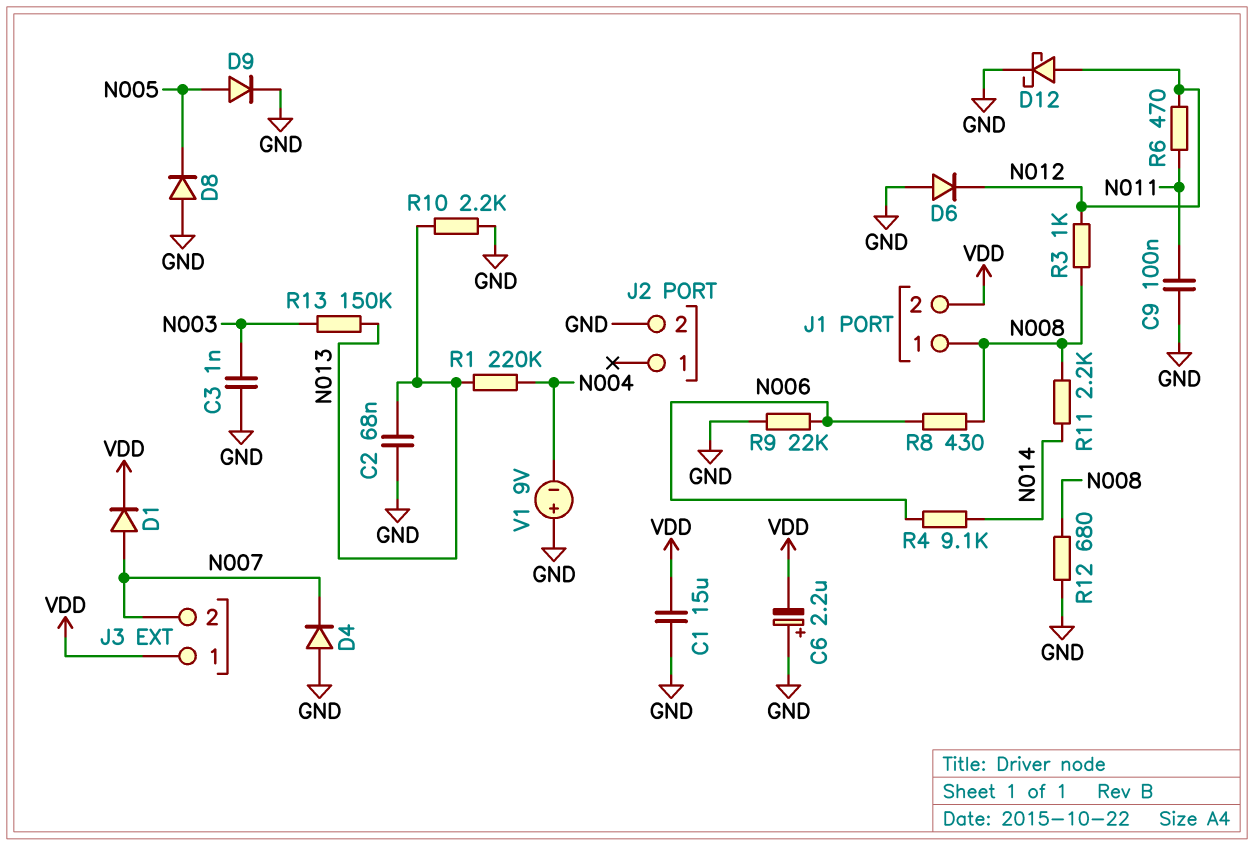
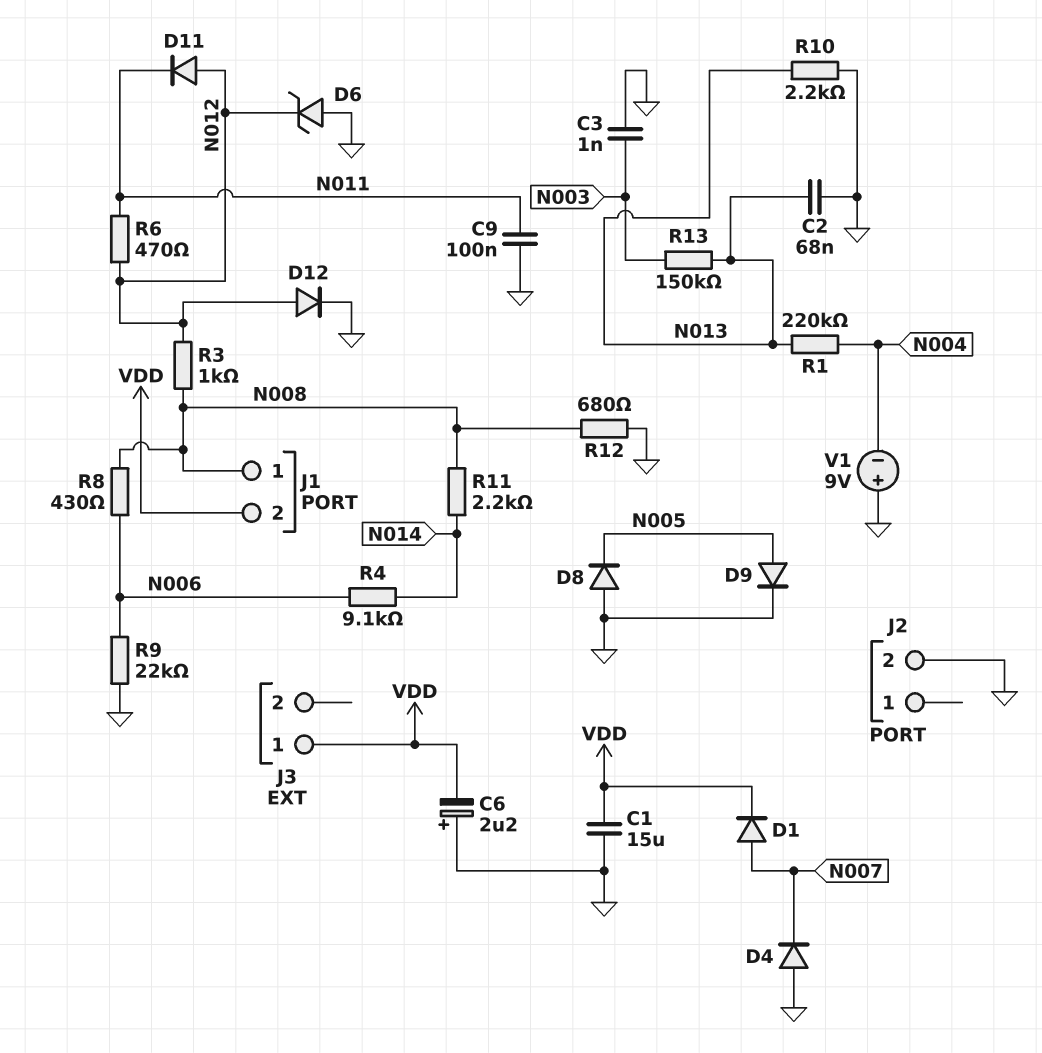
D6: diode (A GND, K N012) -> zener (A GND, K N012)
D11: none -> diode (A N012, K N011)
D12: schottky (A N012, K GND) -> diode (A N012, K GND)
J3 pin 2: N007 -> none

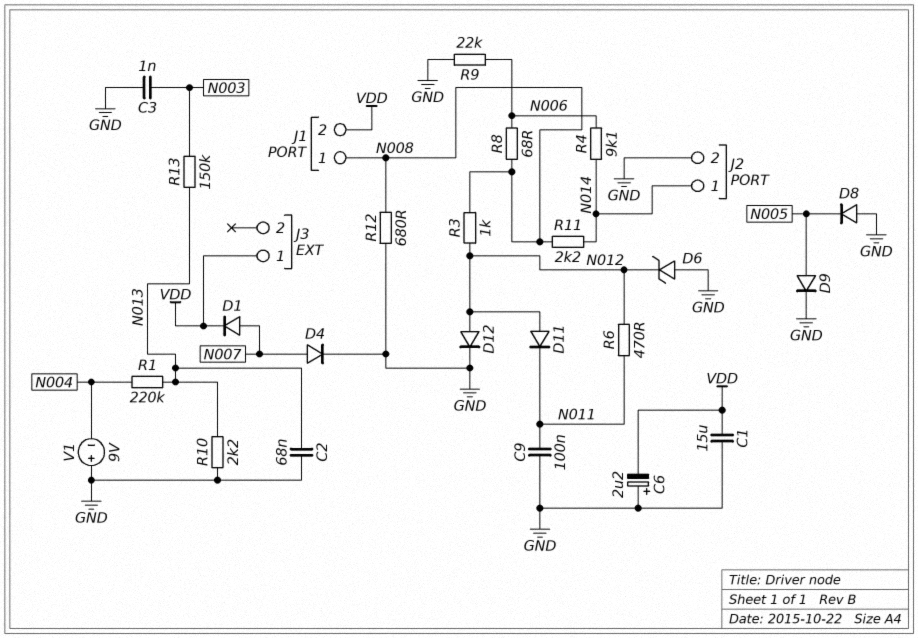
D4: diode (A GND, K N007) -> diode (A N007, K GND)
J2 pin 1: none -> N014
R8: 430 (N006, N008) -> 68 (N006, N008)

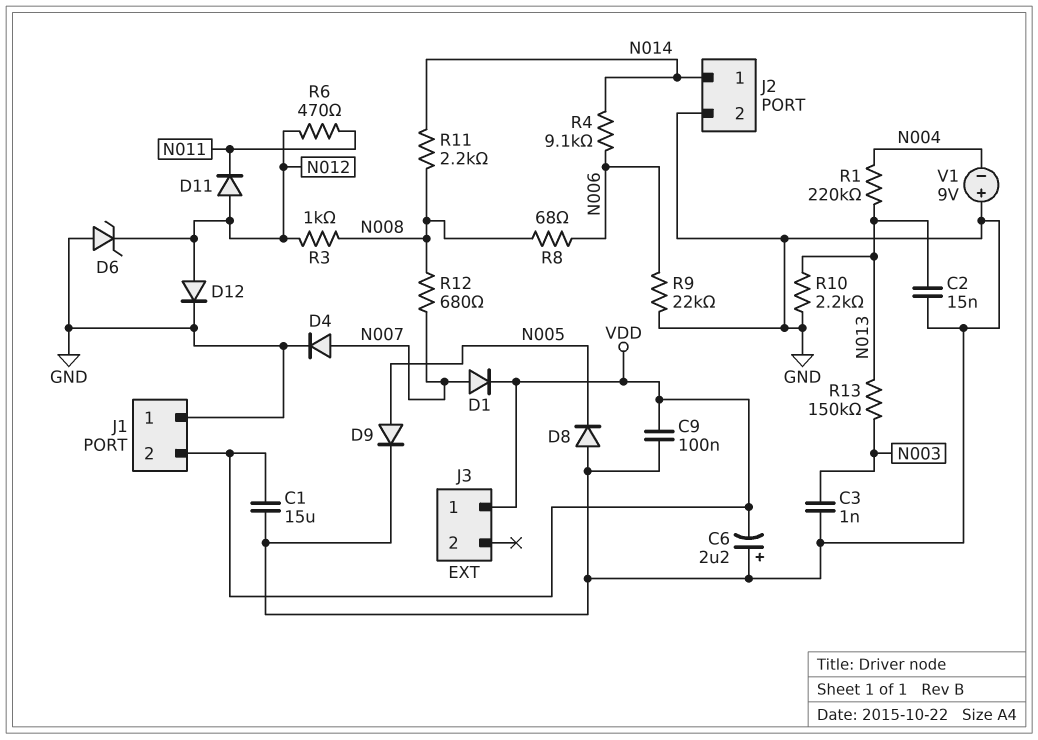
C2: 68nF (GND, N013) -> 15nF (GND, N013)
C9: 100nF (GND, N011) -> 100nF (GND, VDD)
J1 pin 1: N008 -> GND
R12: 680 (GND, N008) -> 680 (N007, N008)

